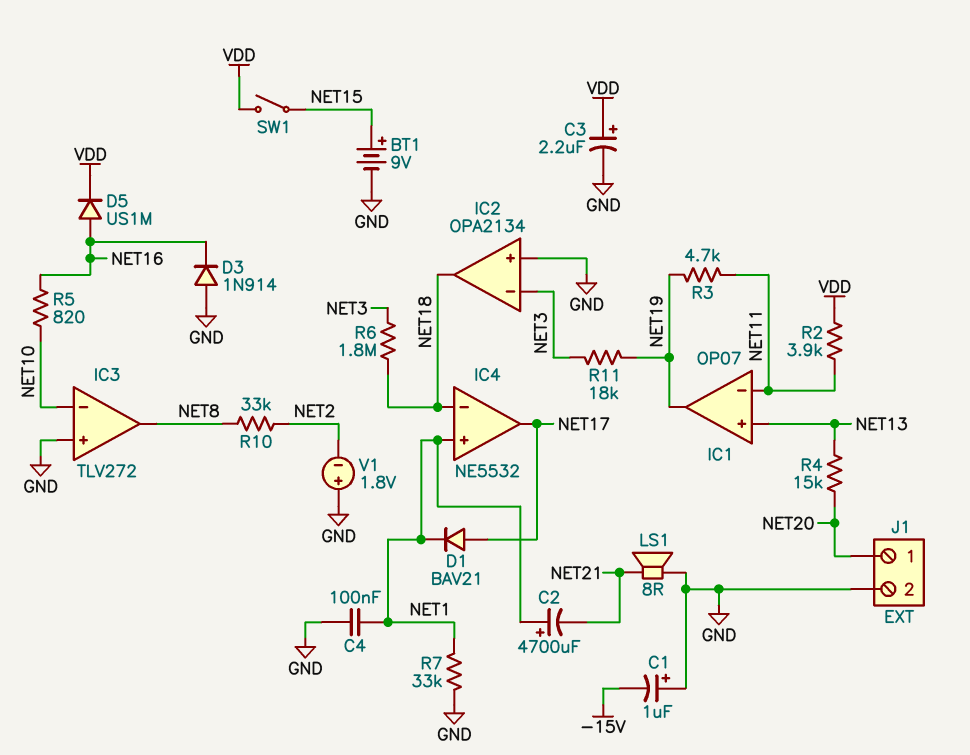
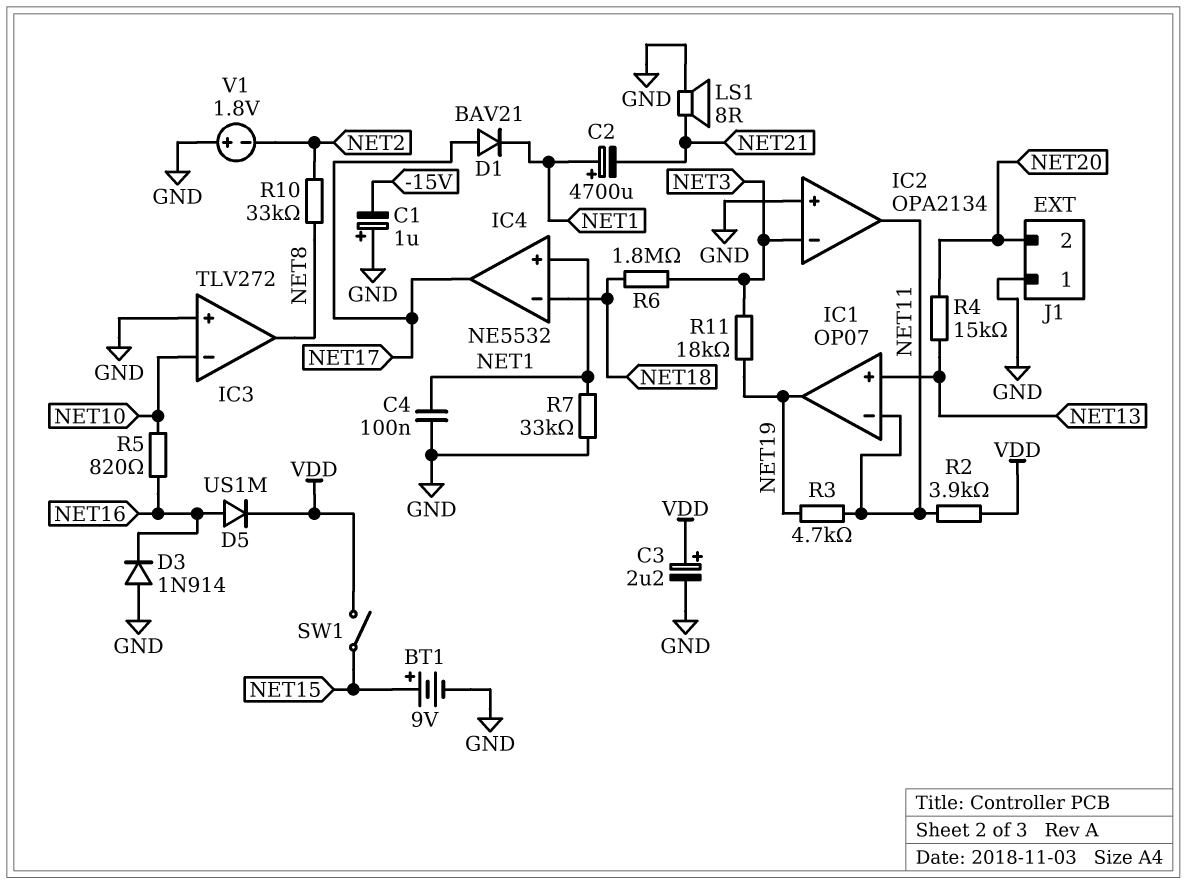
IC2 pin out: NET18 -> NET11
J1 pin 1: NET20 -> GND
J1 pin 2: GND -> NET20

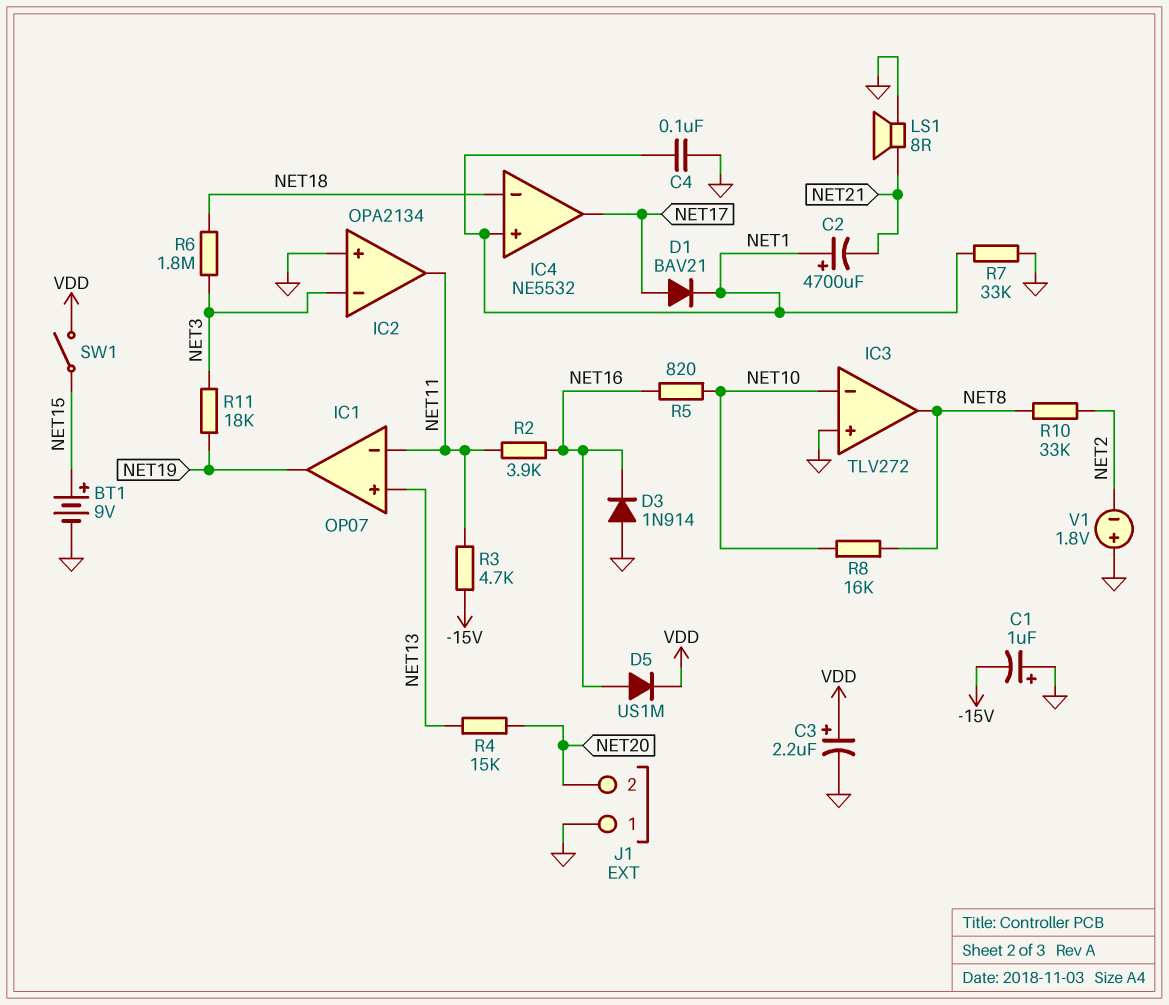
R2: 3.9k (NET11, VDD) -> 3.9k (NET11, NET16)
R3: 4.7k (NET11, NET19) -> 4.7k (-15V, NET11)
R8: none -> 16k (NET8, NET10)

